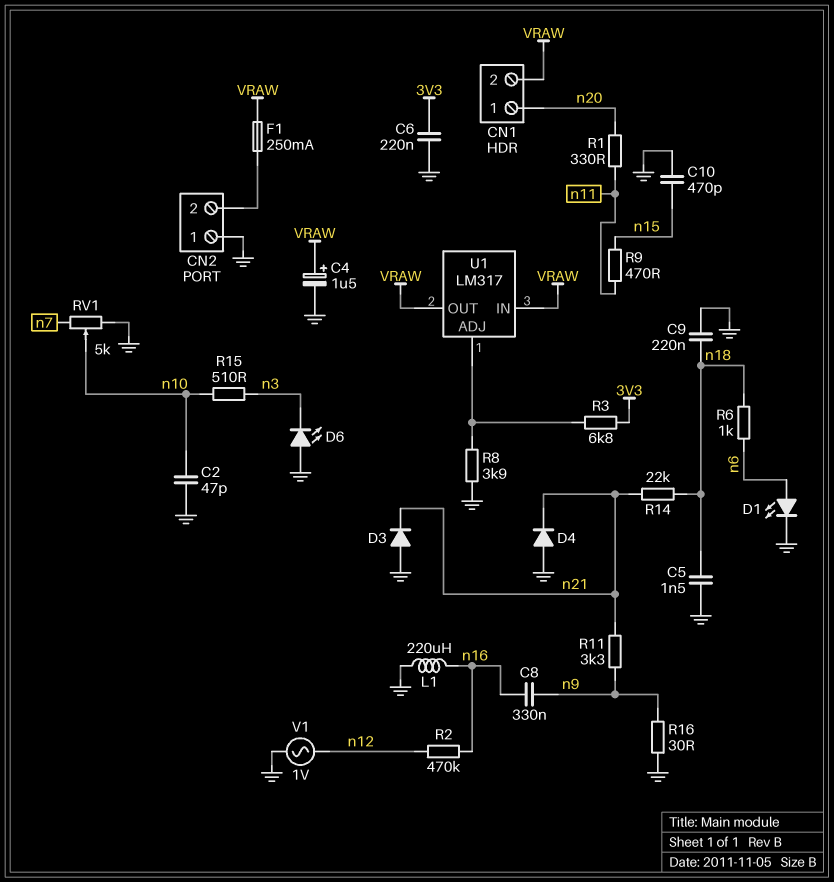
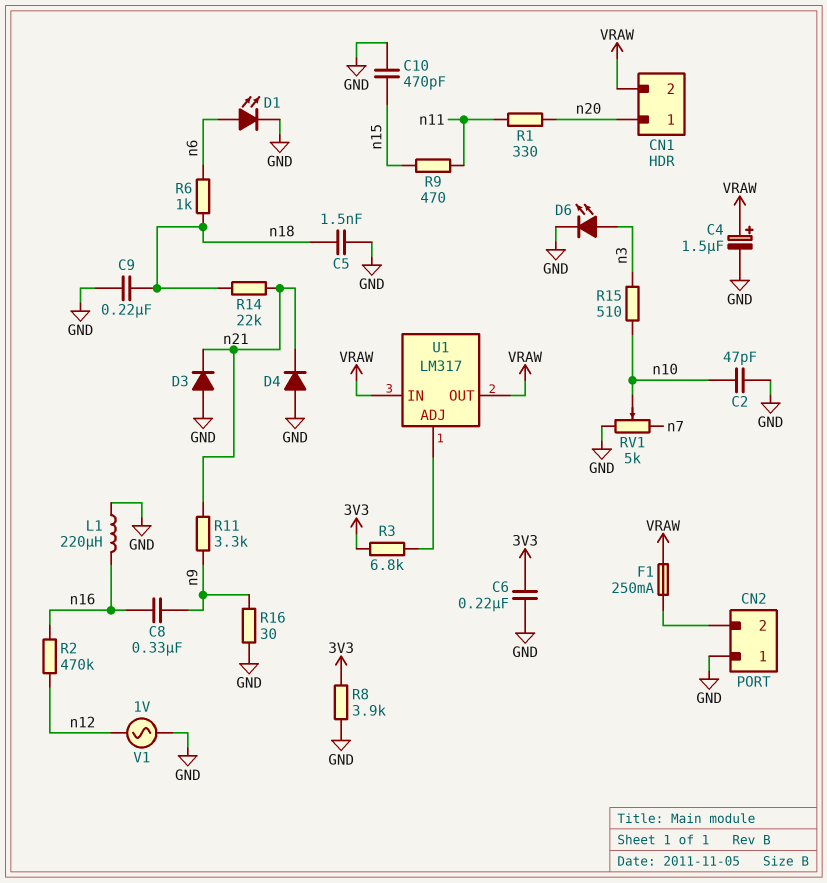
D6: LED (A GND, K n3) -> LED (A n3, K GND)
R8: 3.9k (GND, U1/ADJ) -> 3.9k (3V3, GND)

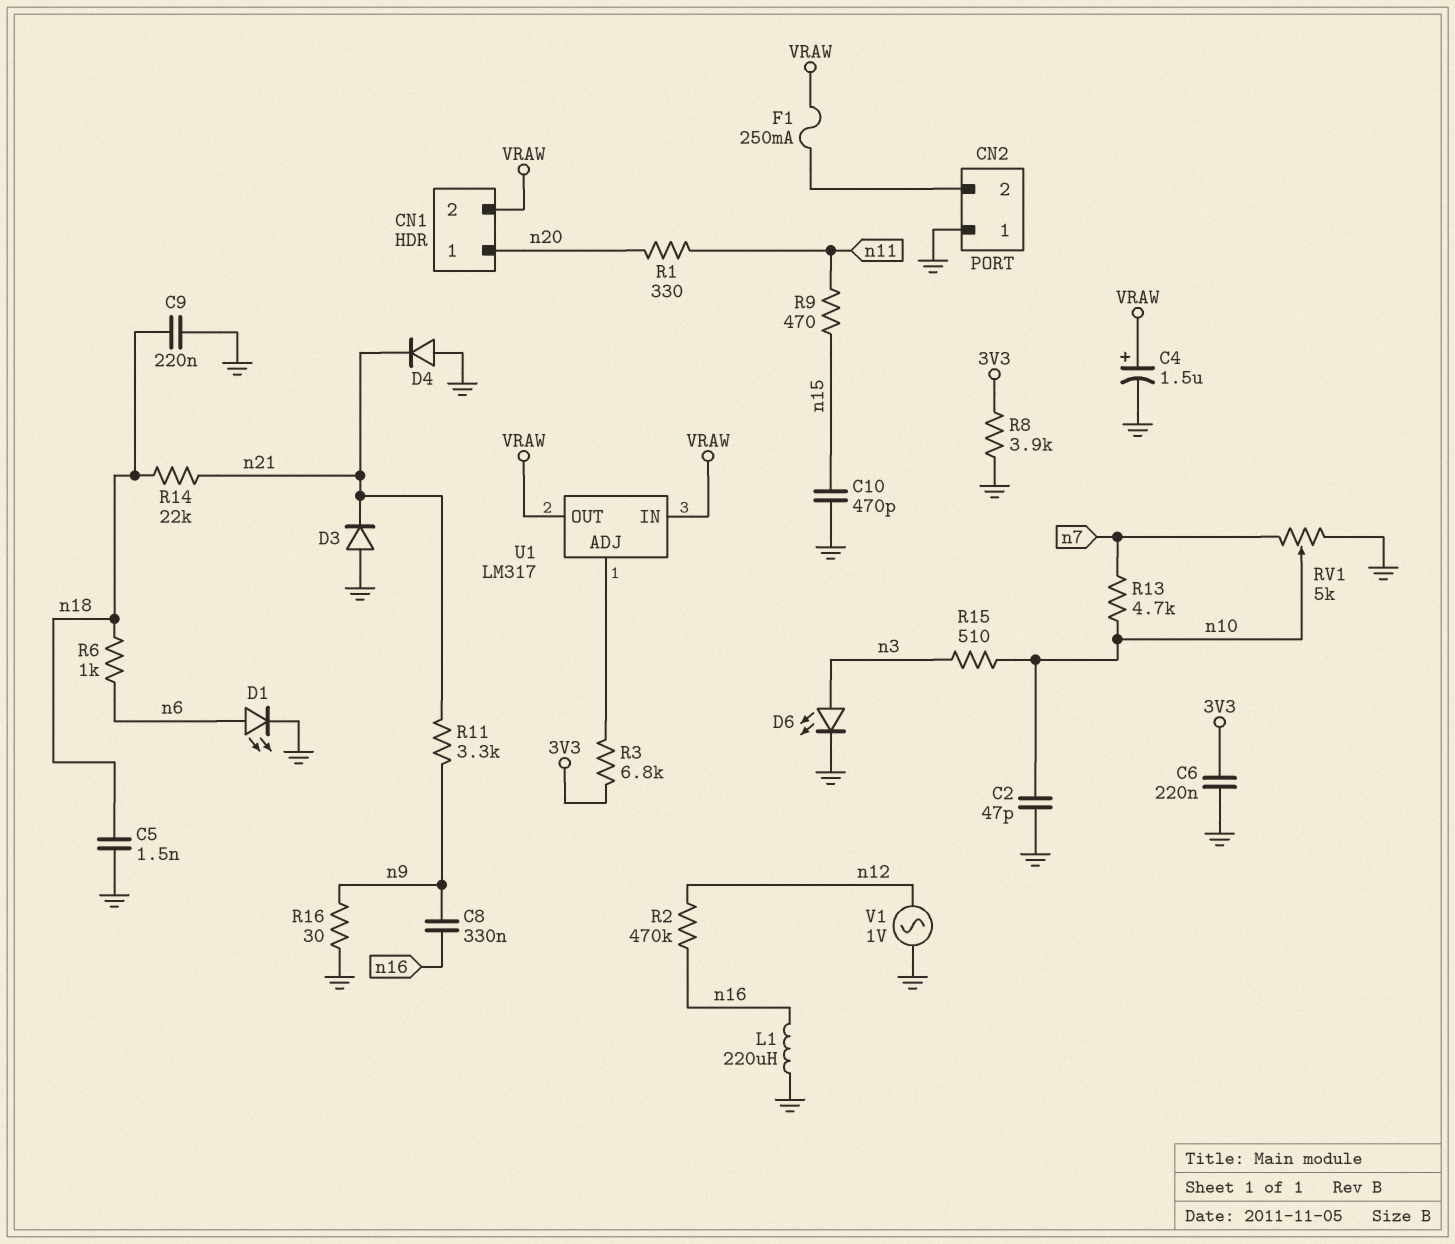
R13: none -> 4.7k (n7, n10)

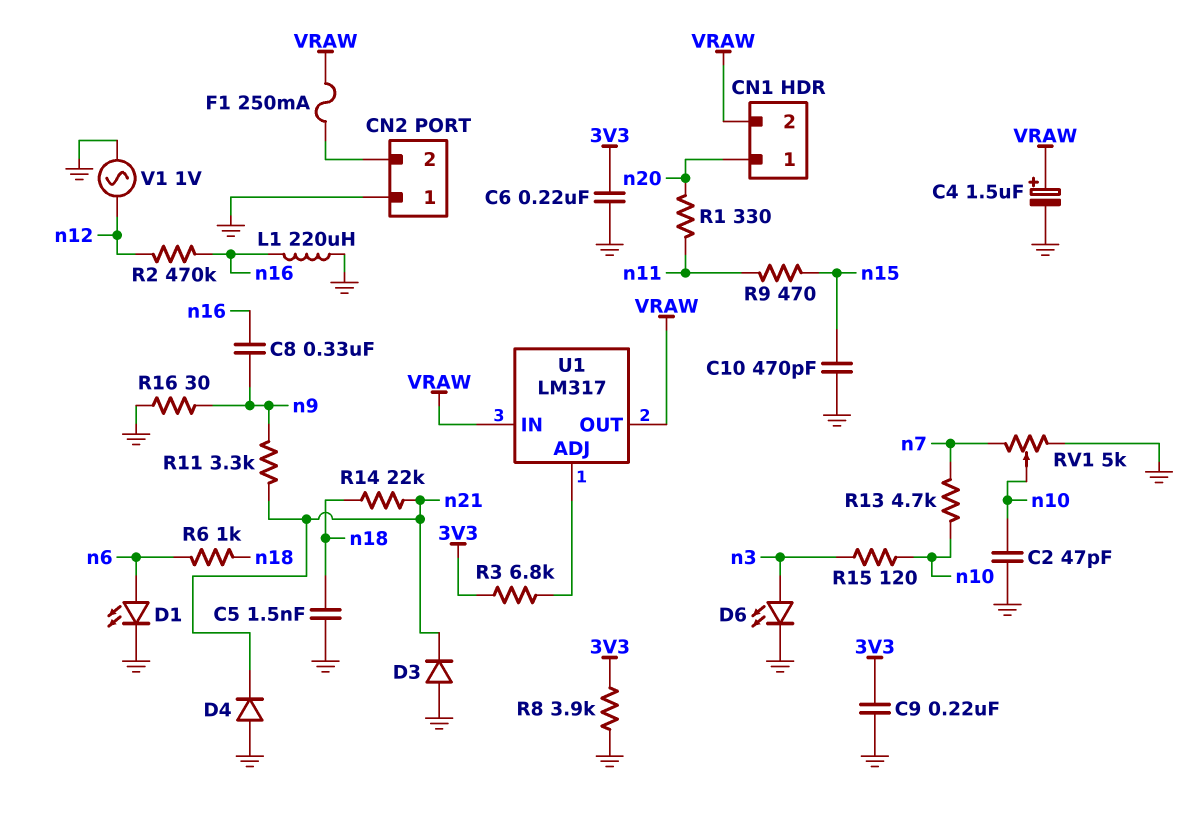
C9: 220nF (GND, n18) -> 220nF (3V3, GND)
R15: 510 (n3, n10) -> 120 (n3, n10)

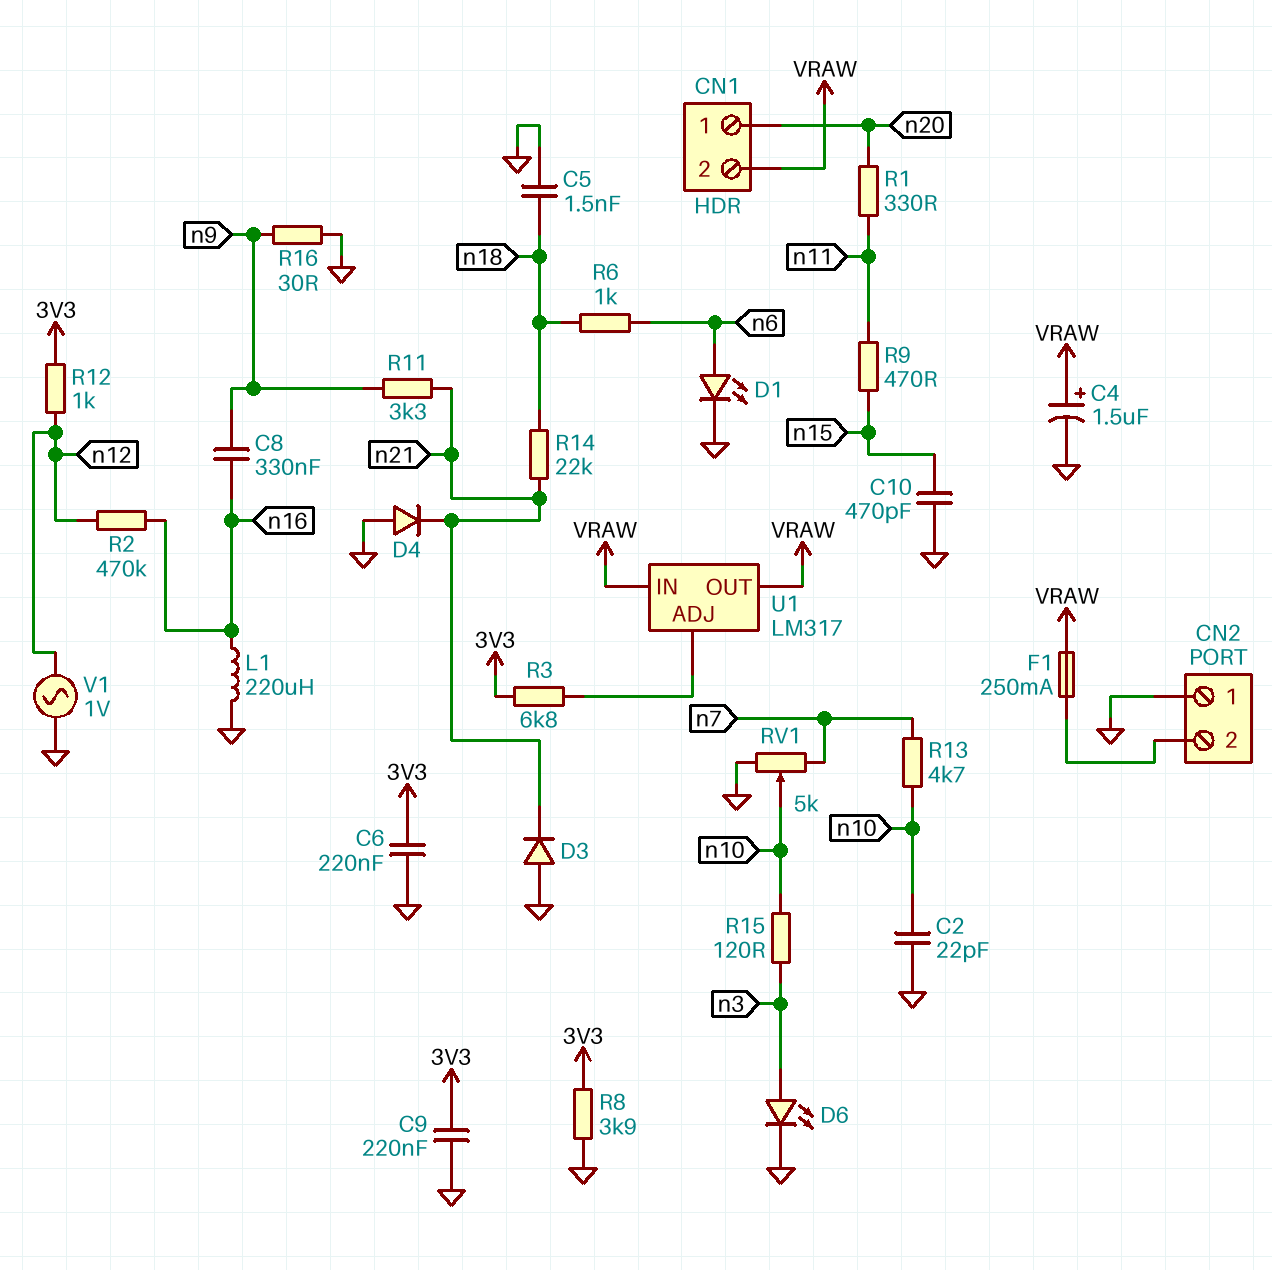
C2: 47pF (GND, n10) -> 22pF (GND, n10)
R12: none -> 1k (3V3, n12)

